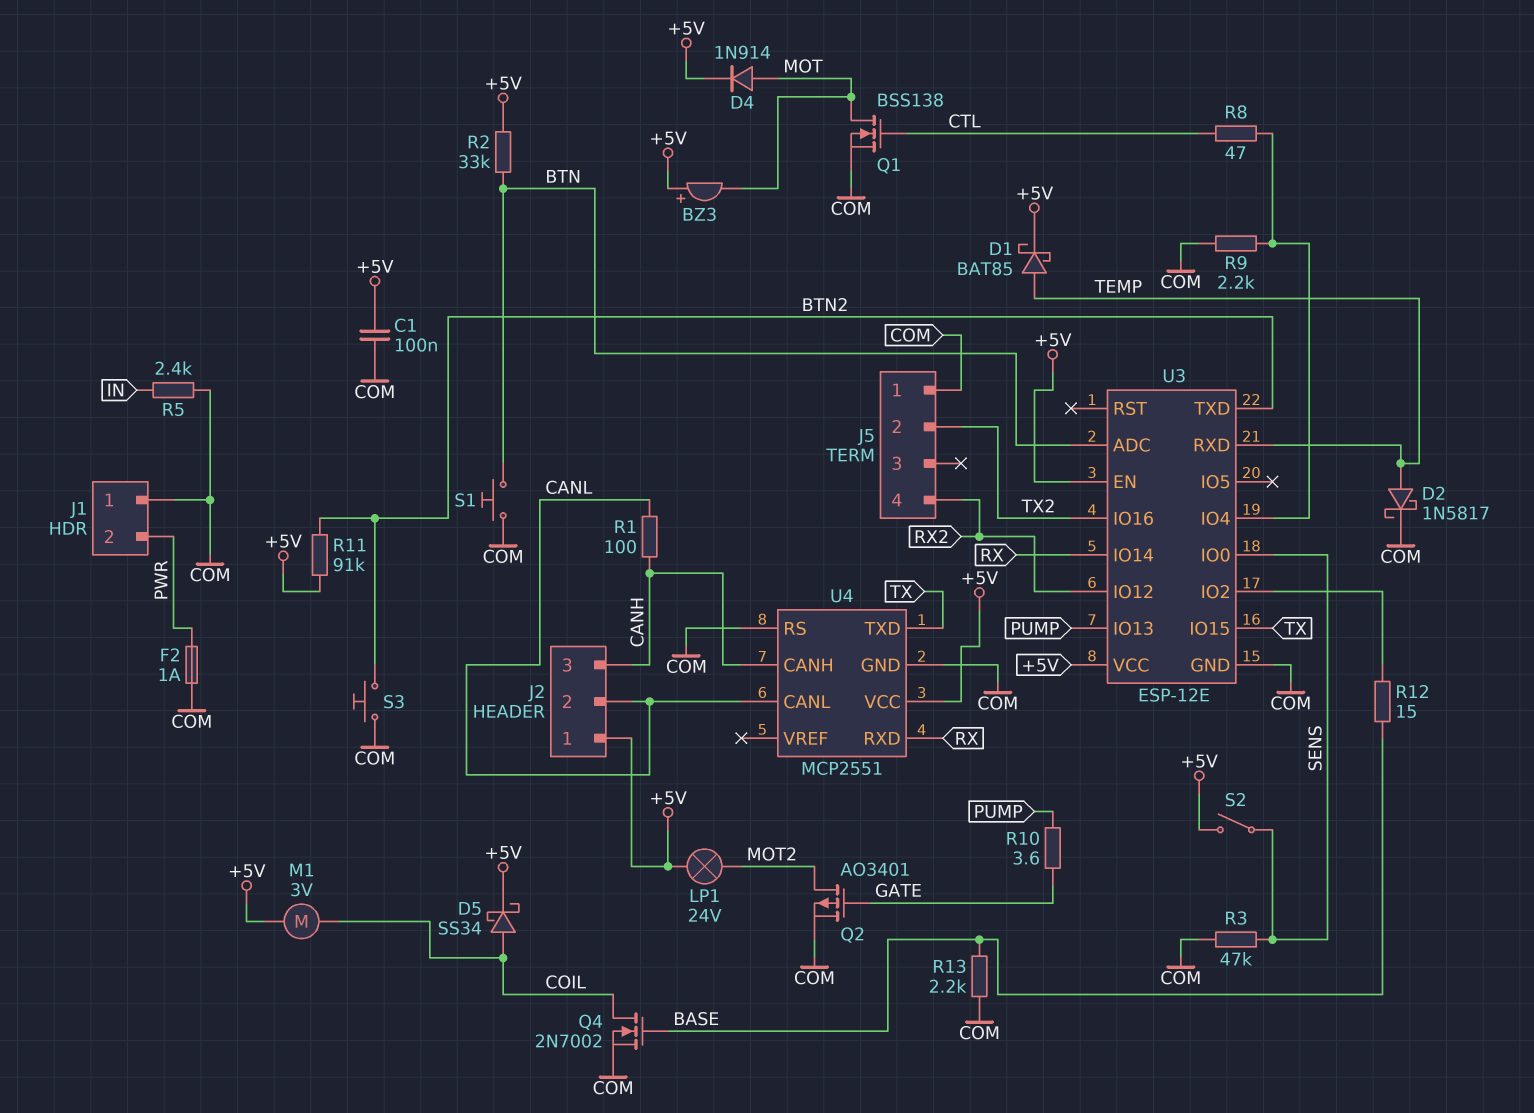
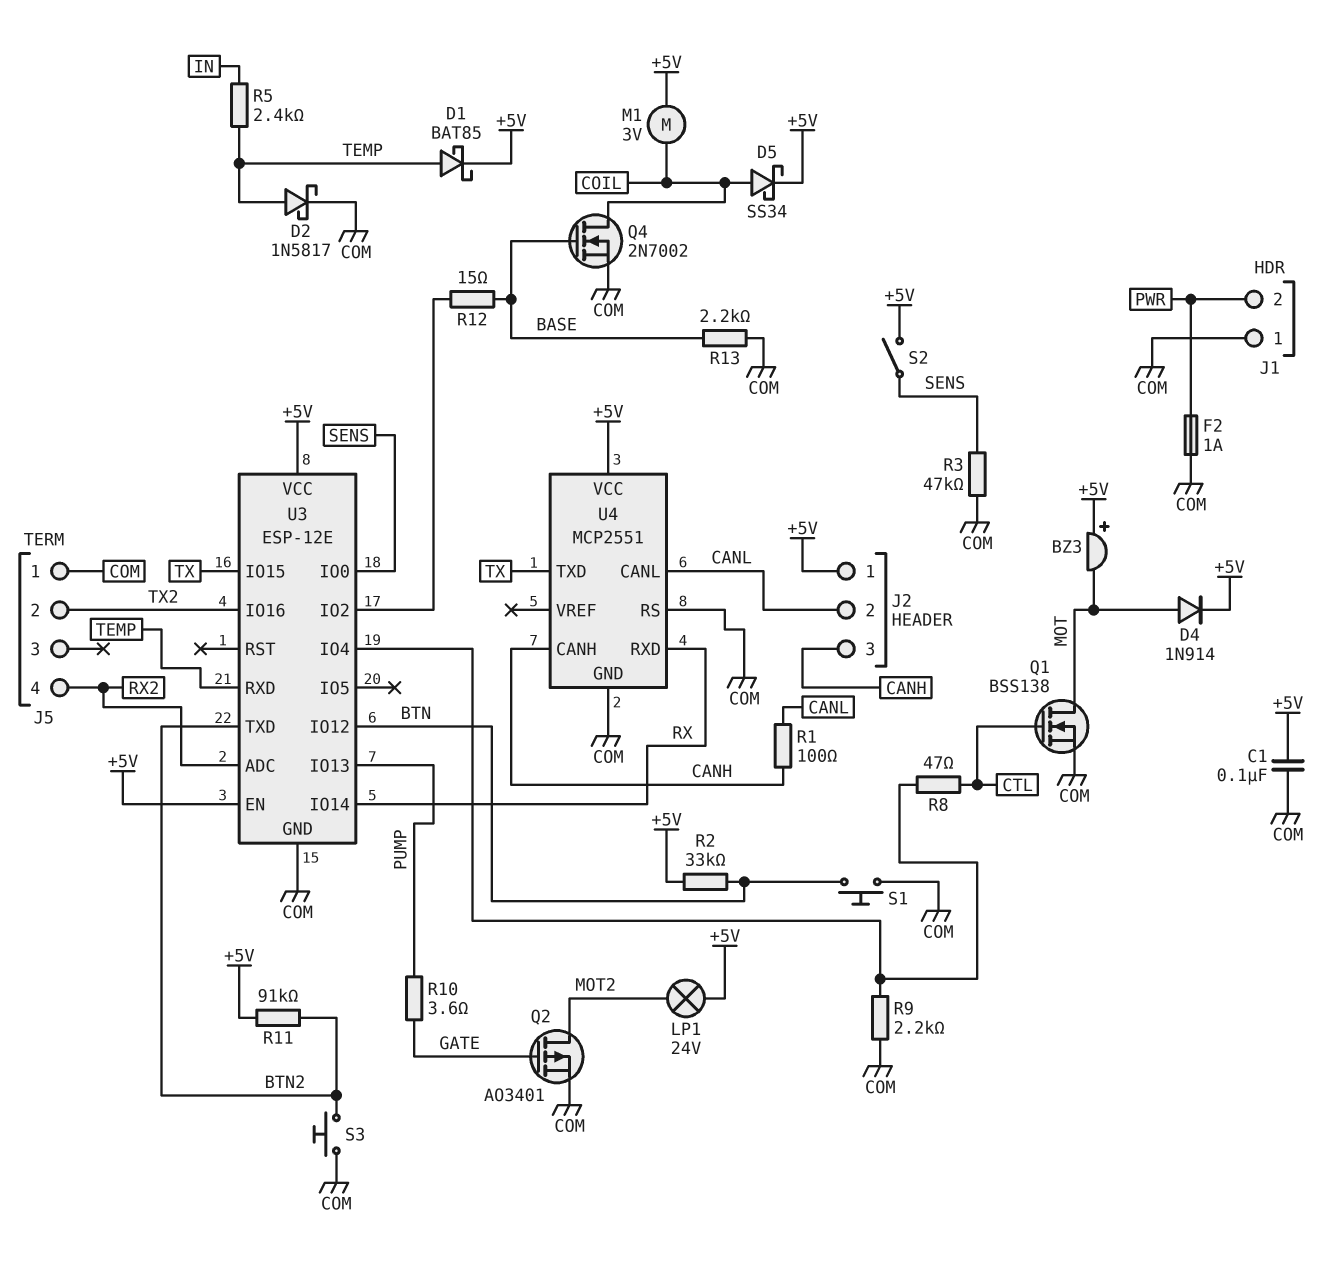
R5: 2.4k (COM, IN) -> 2.4k (IN, TEMP)
U3 pin ADC: BTN -> RX2
U3 pin IO12: RX2 -> BTN

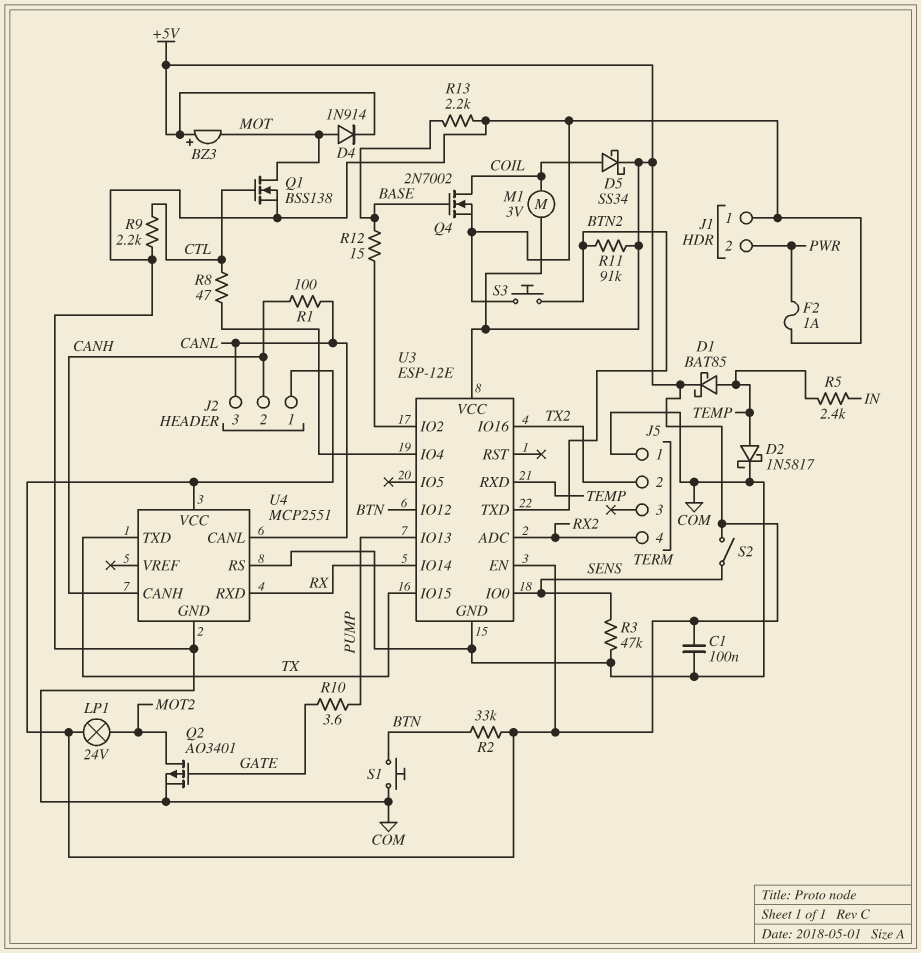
J2 pin 2: CANL -> CANH
J2 pin 3: CANH -> CANL
R9: 2.2k (COM, U3/IO4) -> 2.2k (COM, CTL)

